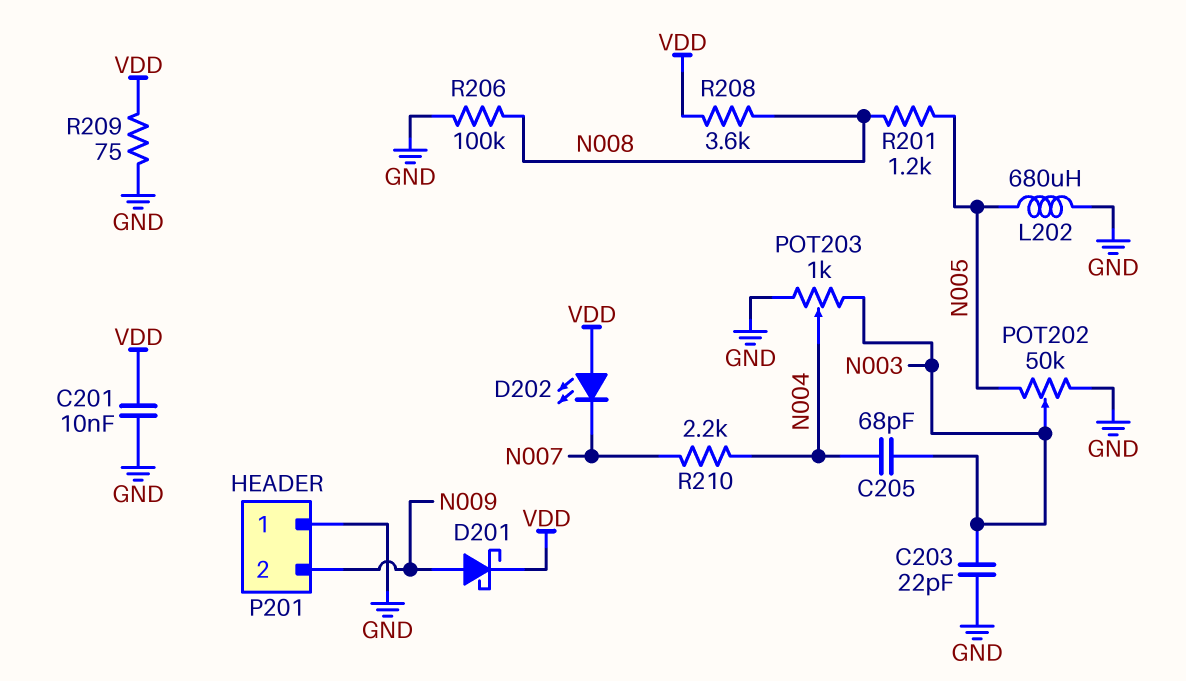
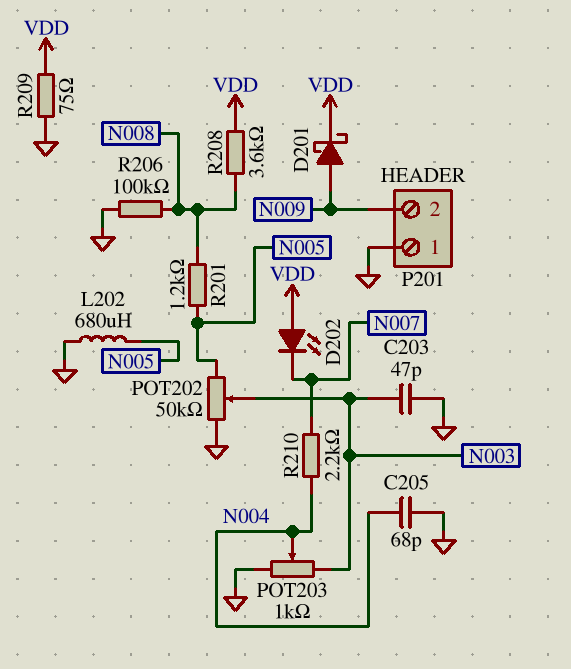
C201: 10nF (GND, VDD) -> none
C203: 22pF (GND, N003) -> 47pF (GND, N003)
C205: 68pF (N003, N004) -> 68pF (GND, N004)

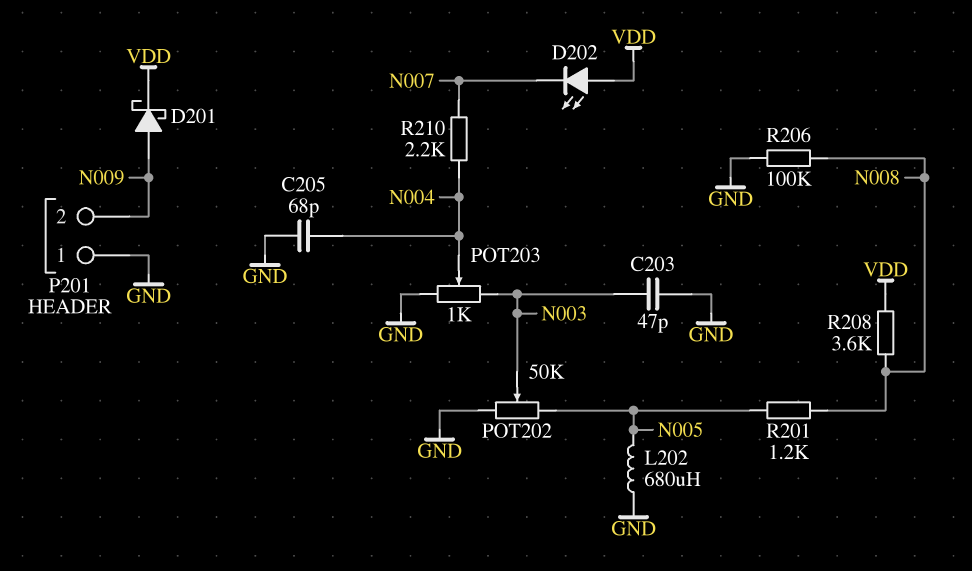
R209: 75 (GND, VDD) -> none

